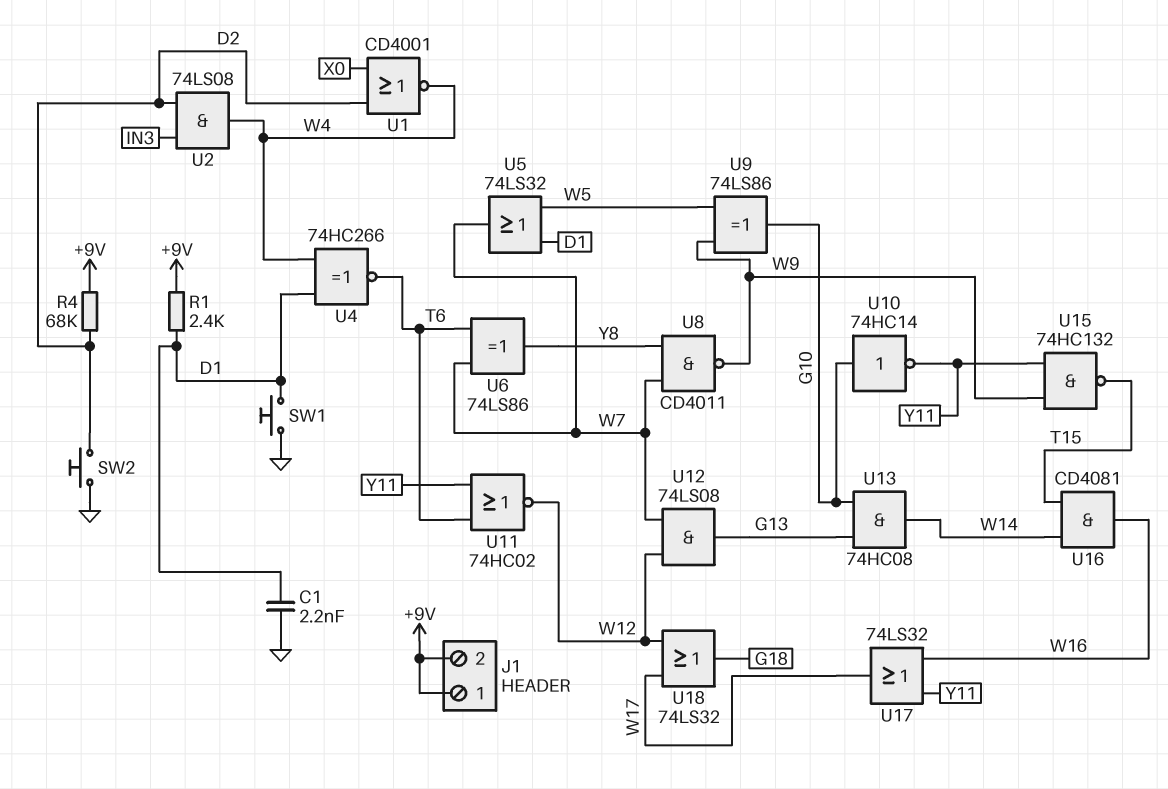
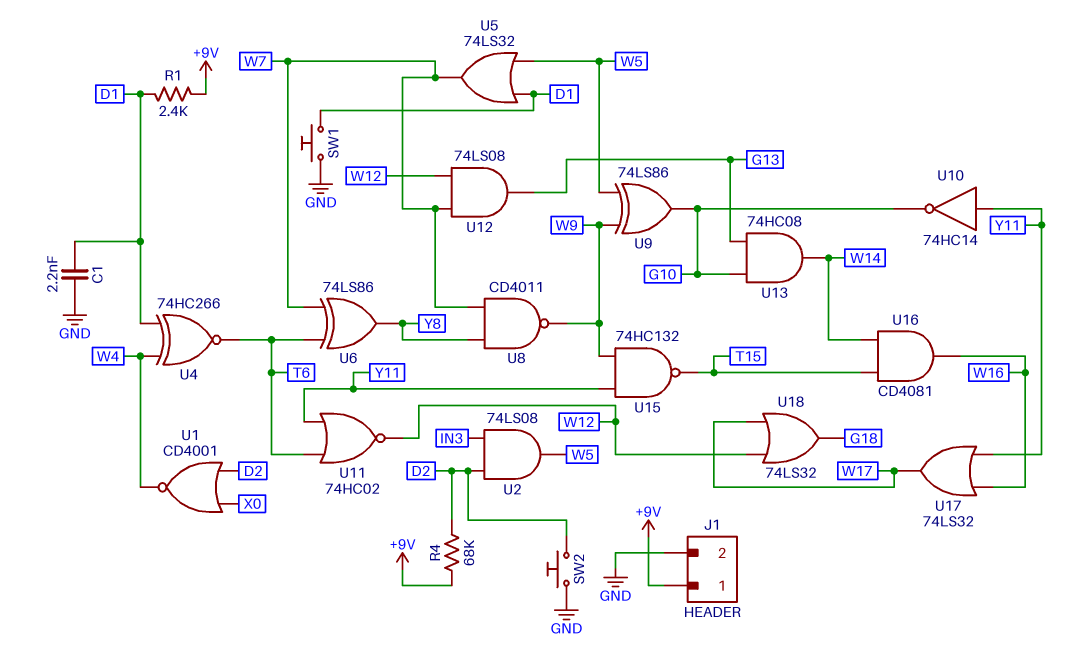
J1 pin 2: +9V -> GND
U2: AND 74LS08 (in D2, in IN3, out W4) -> AND 74LS08 (in D2, in IN3, out W5)
U10: NOT 74HC14 (in G10, out Y11) -> NOT 74HC14 (in Y11, out G10)

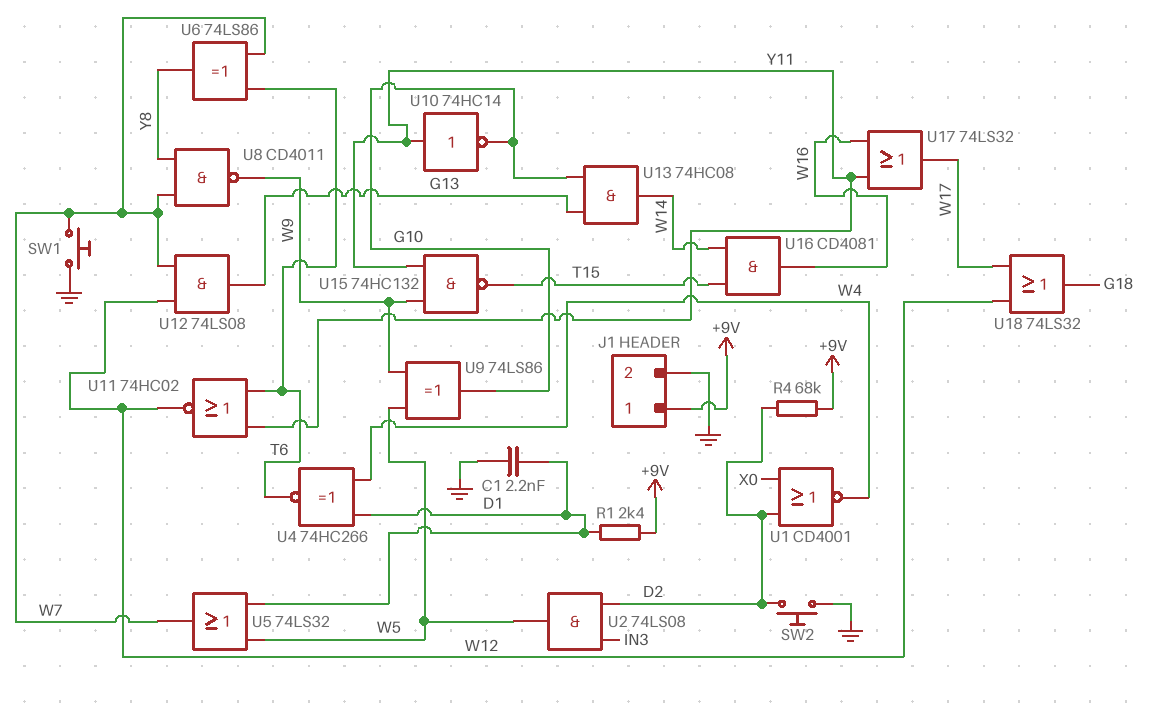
SW1: button (D1, GND) -> button (GND, W7)

